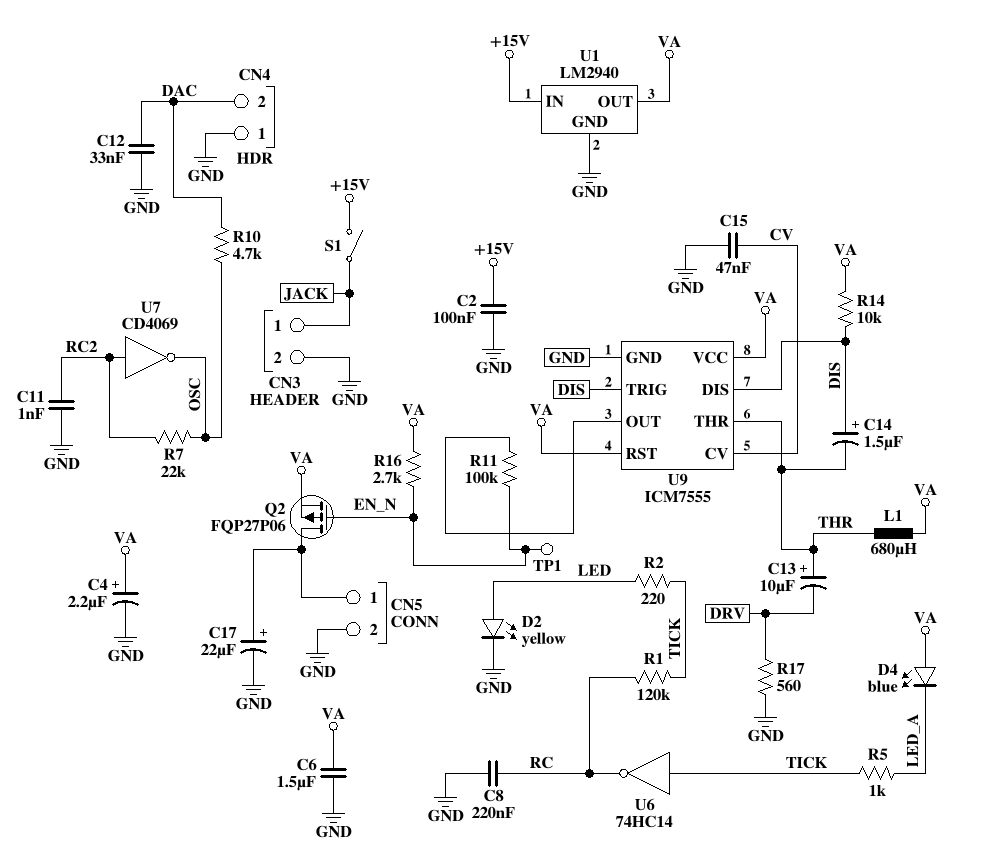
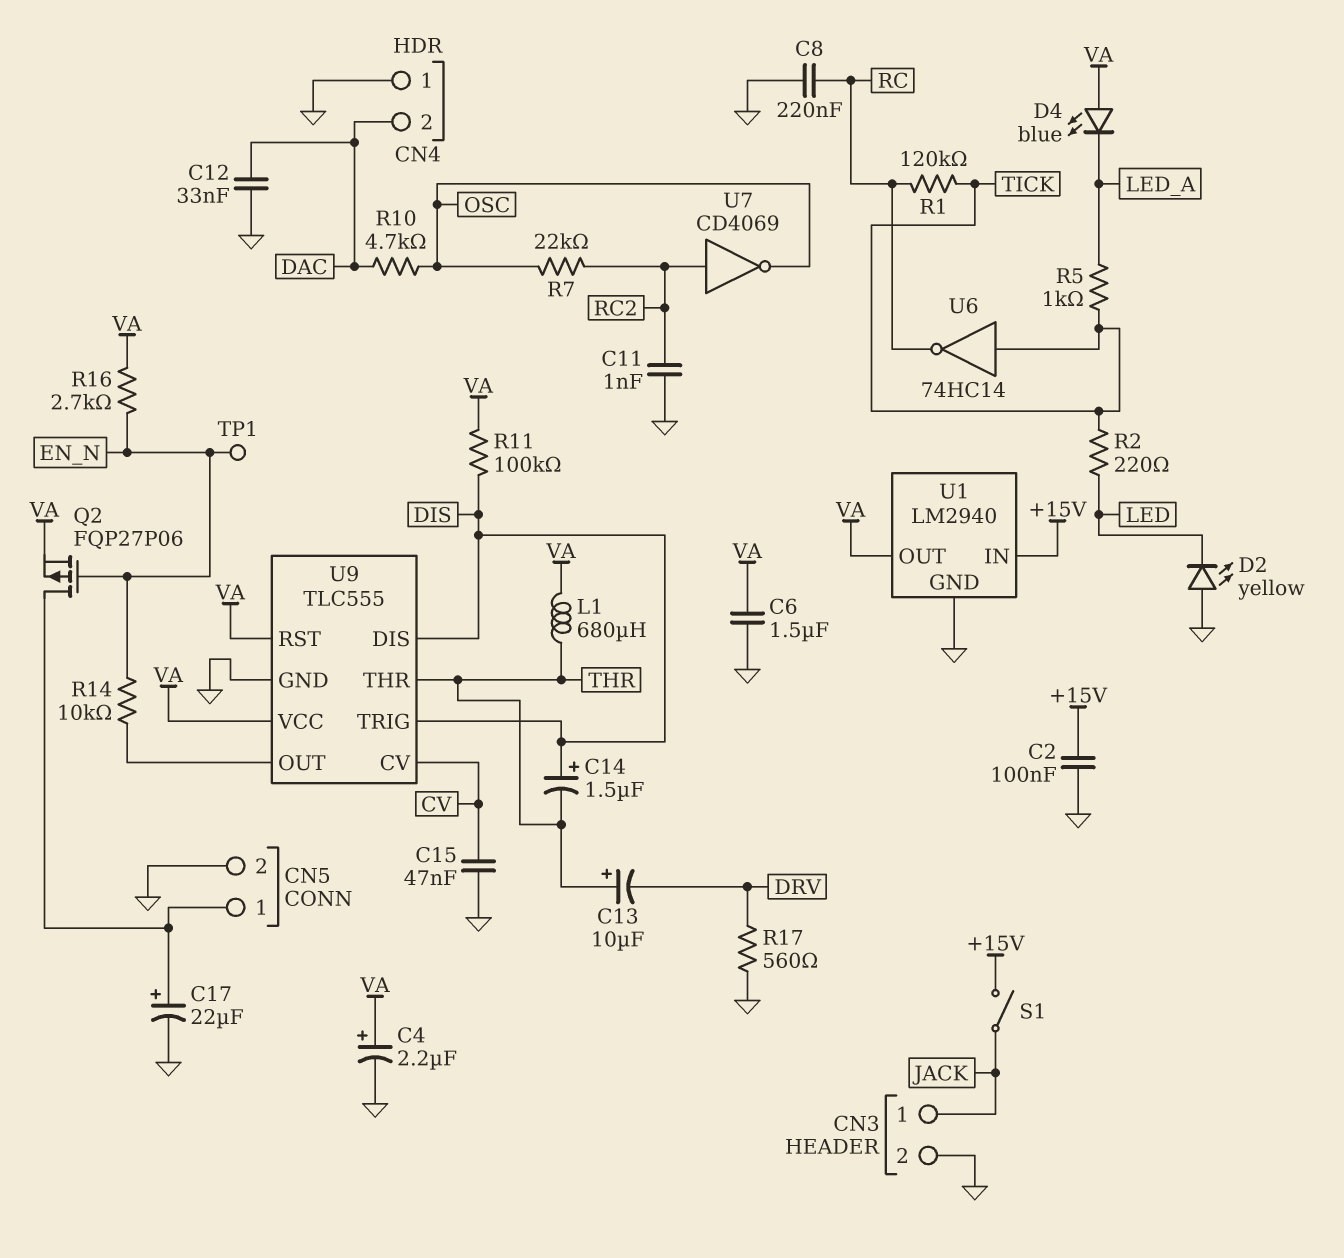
D2: LED yellow (A LED, K GND) -> LED yellow (A GND, K LED)
R11: 100k (EN_N, U9/OUT) -> 100k (DIS, VA)
R14: 10k (DIS, VA) -> 10k (EN_N, U9/OUT)
U9: ICM7555 -> TLC555

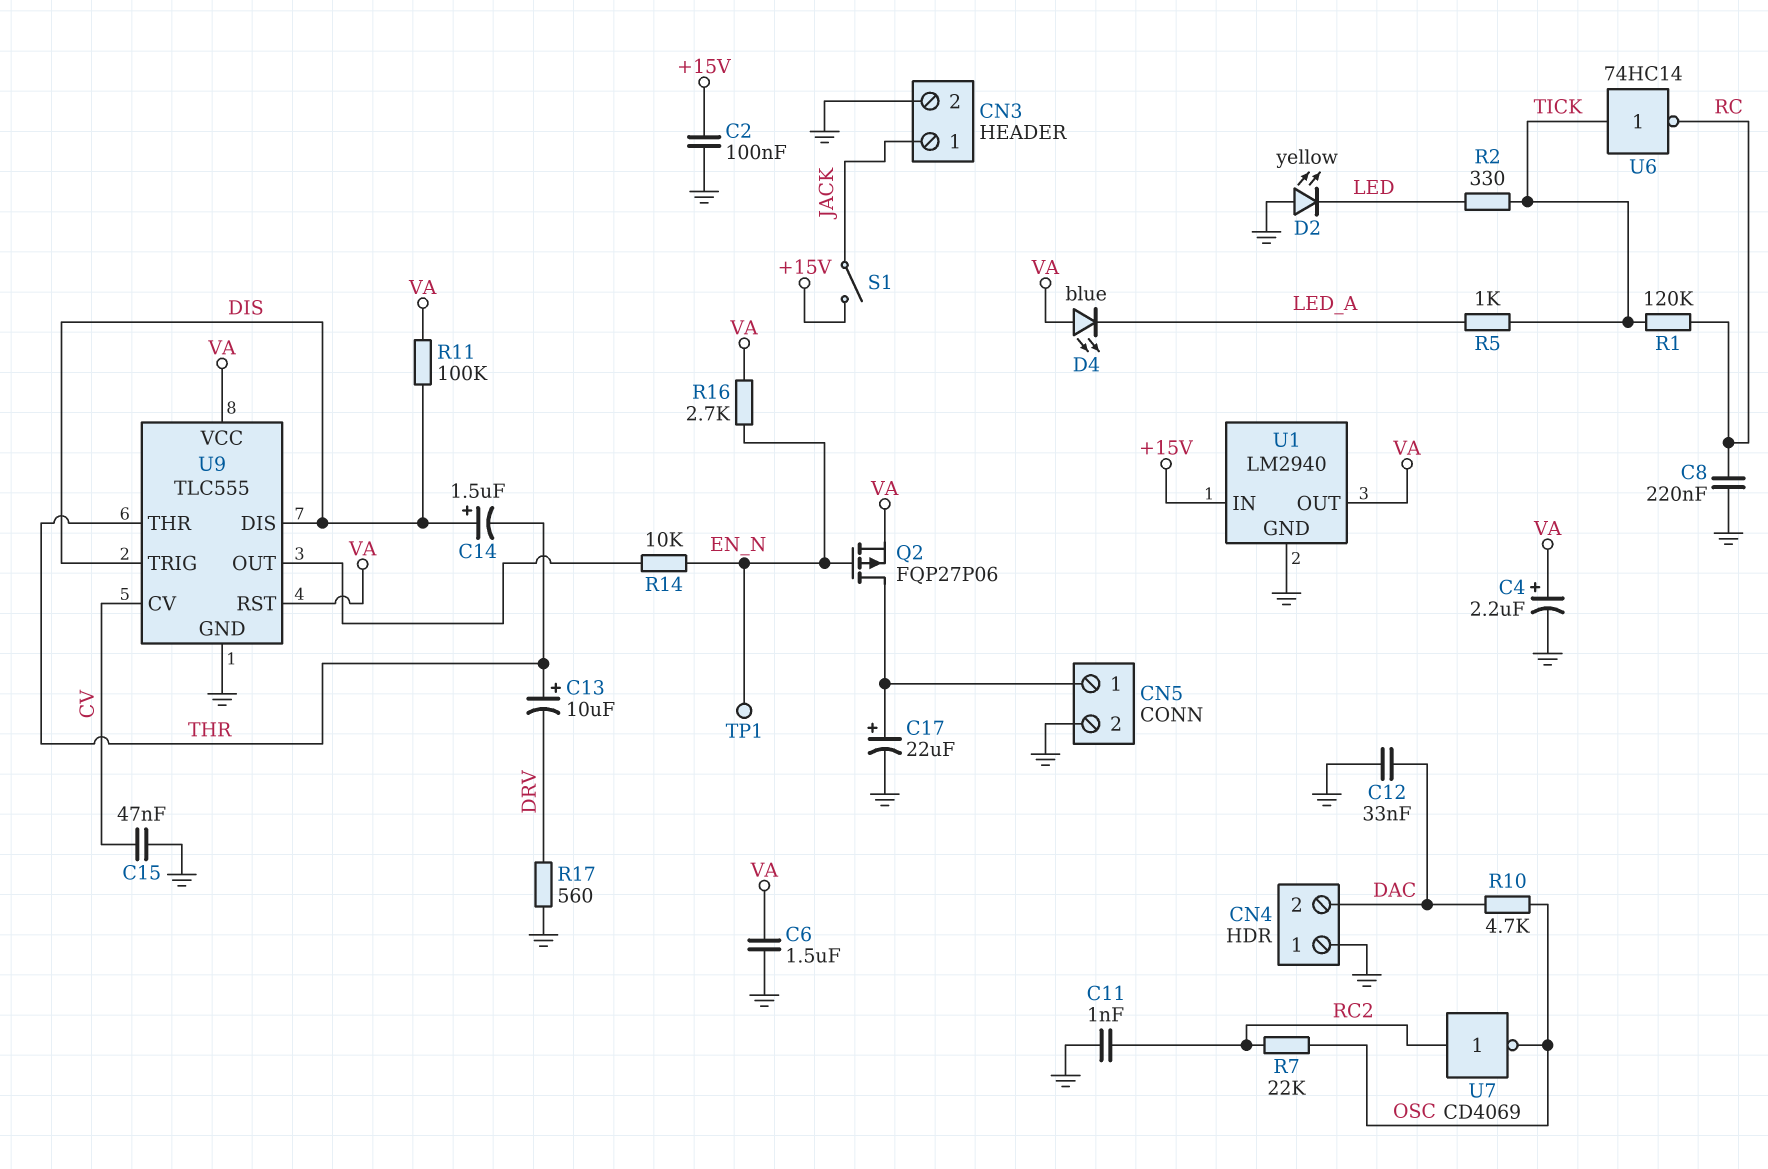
L1: 680uH (THR, VA) -> none
R2: 220 (LED, TICK) -> 330 (LED, TICK)

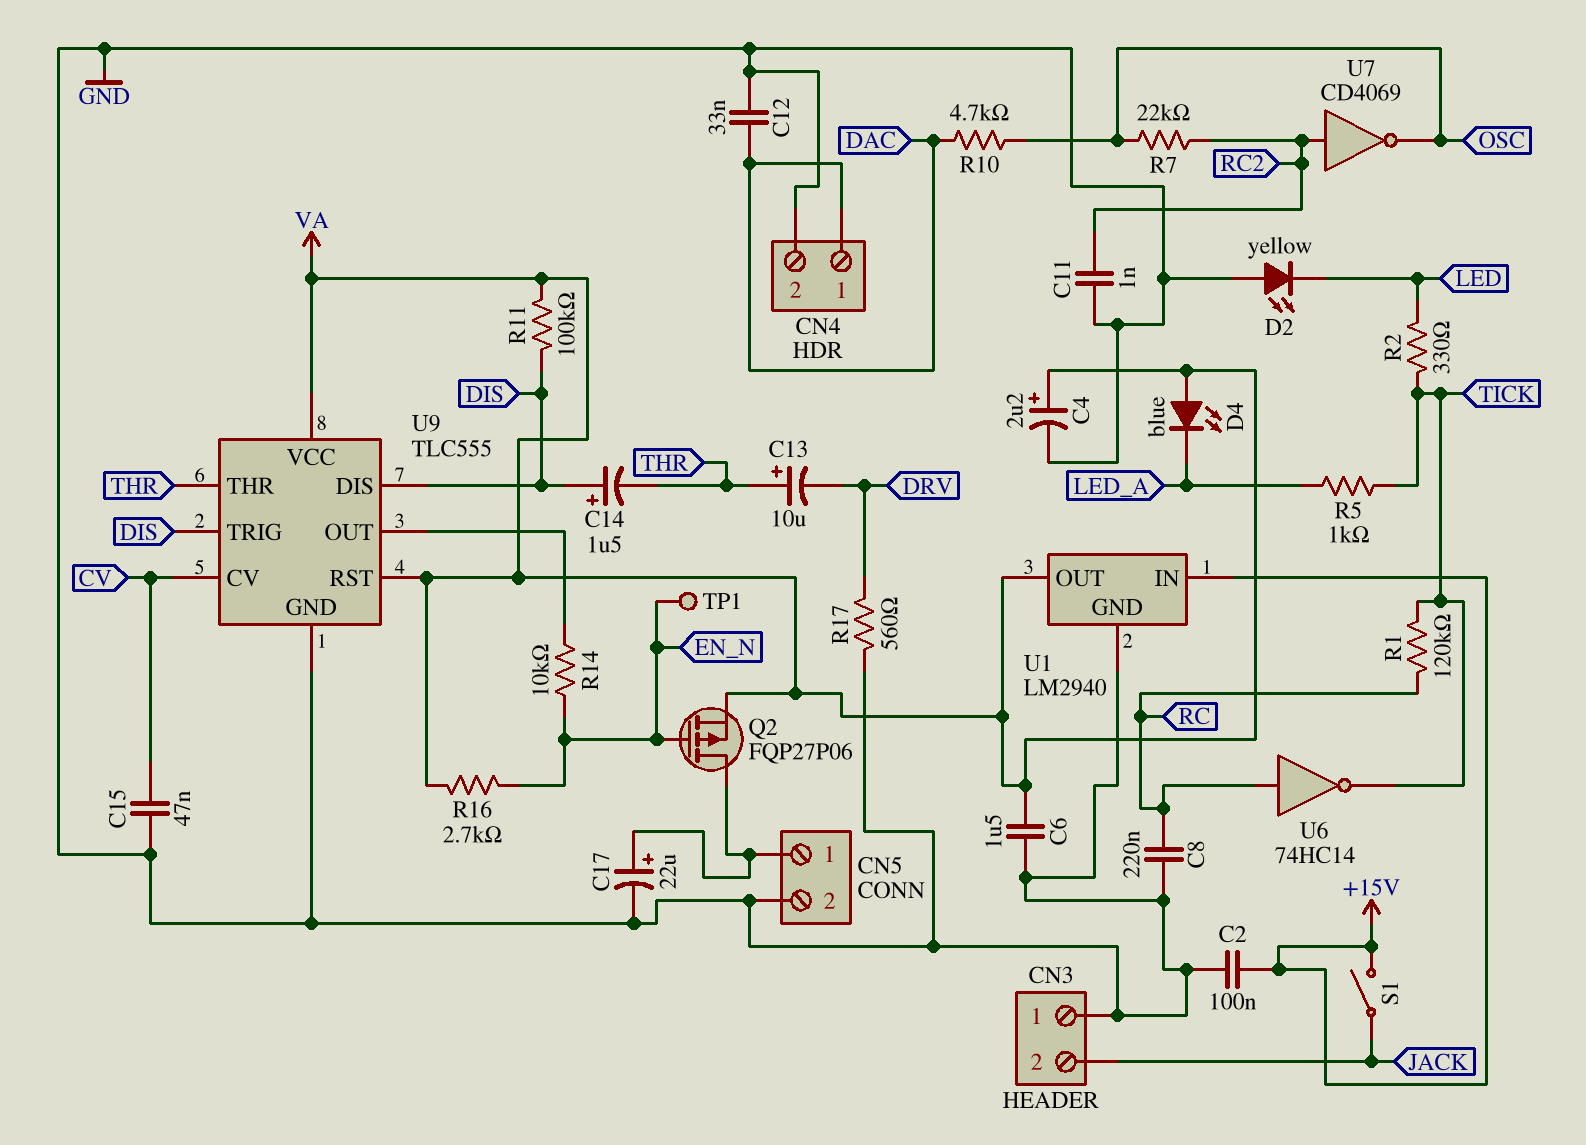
CN3 pin 1: JACK -> GND
CN3 pin 2: GND -> JACK
CN4 pin 1: GND -> DAC
CN4 pin 2: DAC -> GND
U6: NOT 74HC14 (in TICK, out RC) -> NOT 74HC14 (in RC, out TICK)

